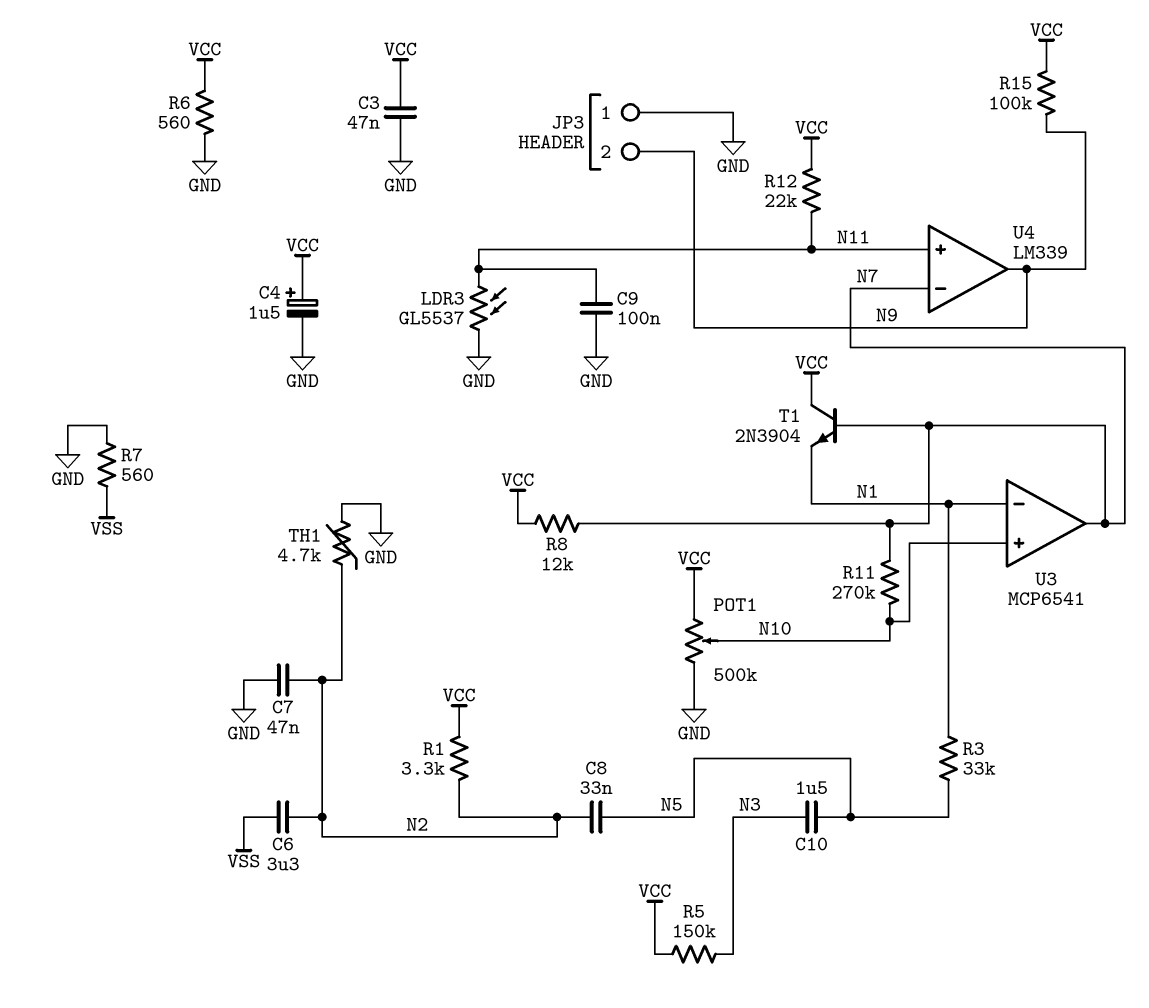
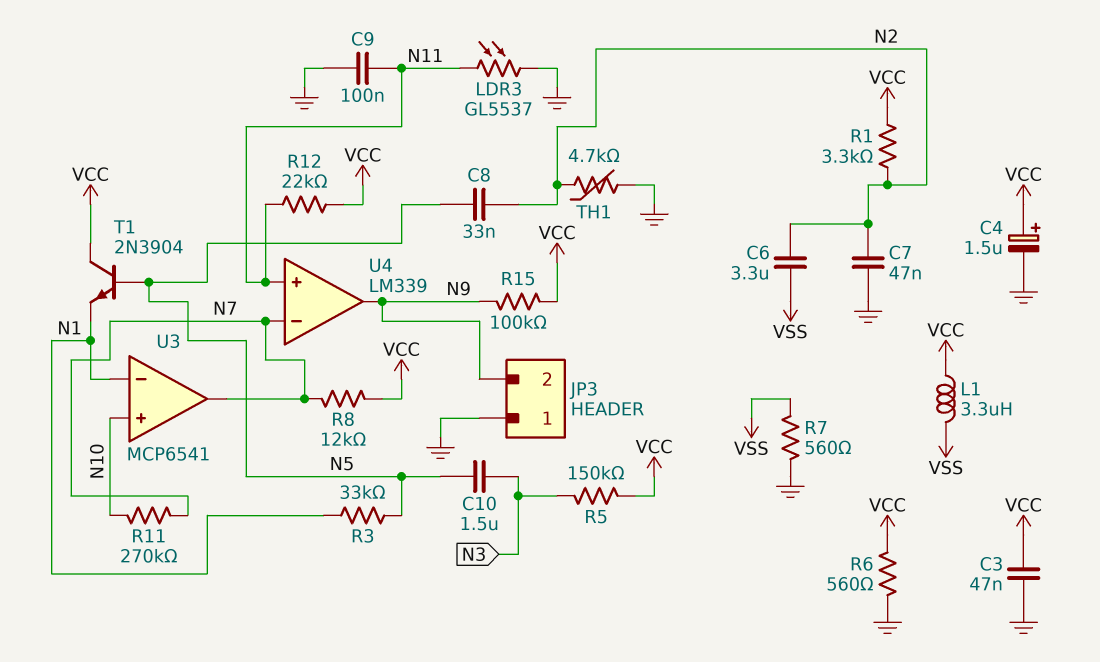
L1: none -> 3.3uH (VCC, VSS)
POT1: 500k (GND, VCC, wiper N10) -> none
T1: NPN 2N3904 (B N7, C VCC, E N1) -> NPN 2N3904 (B N5, C VCC, E N1)

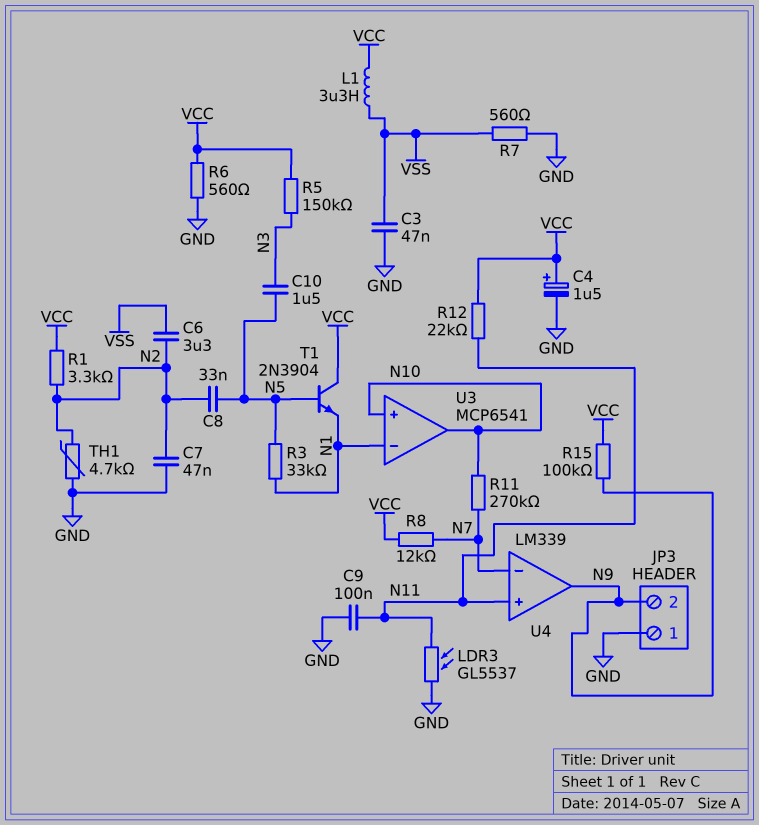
C3: 47nF (GND, VCC) -> 47nF (GND, VSS)
U3 pin out: N7 -> N10

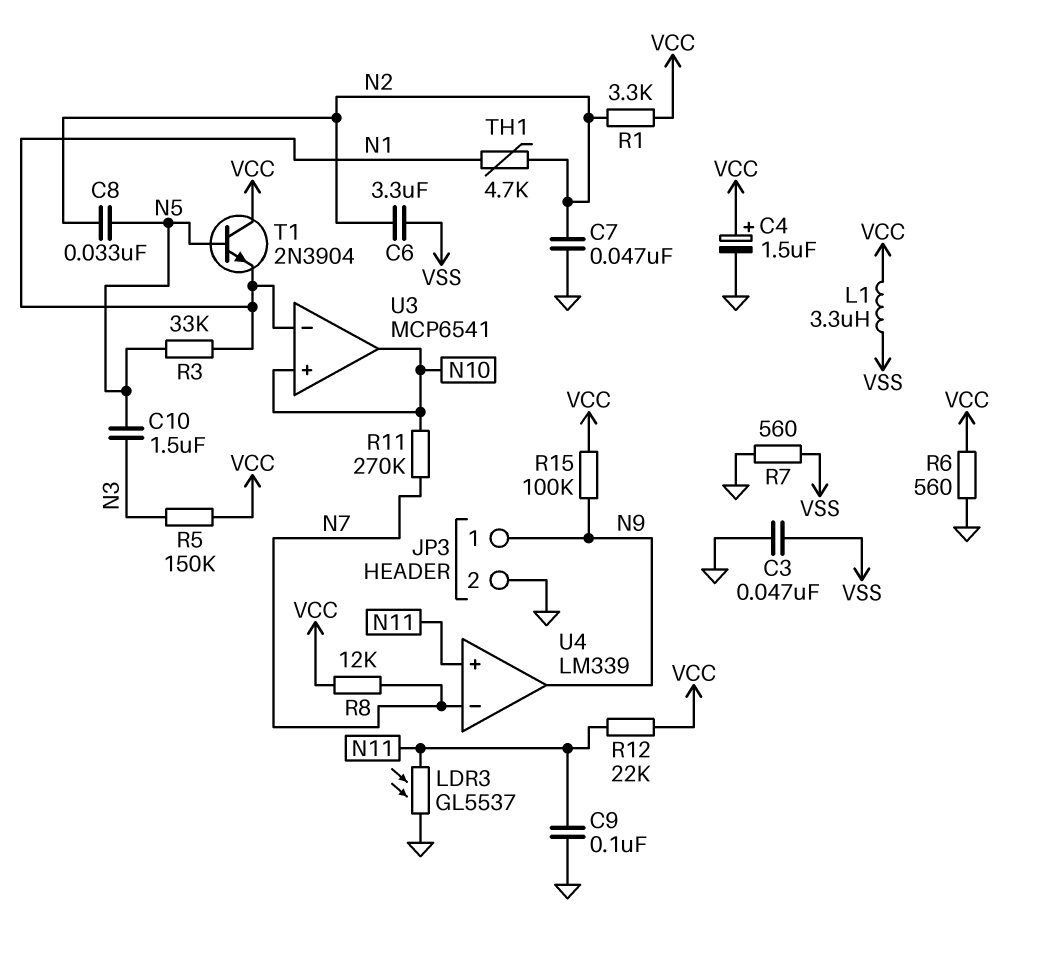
JP3 pin 1: GND -> N9
JP3 pin 2: N9 -> GND
TH1: 4.7k (GND, N2) -> 4.7k (N1, N2)

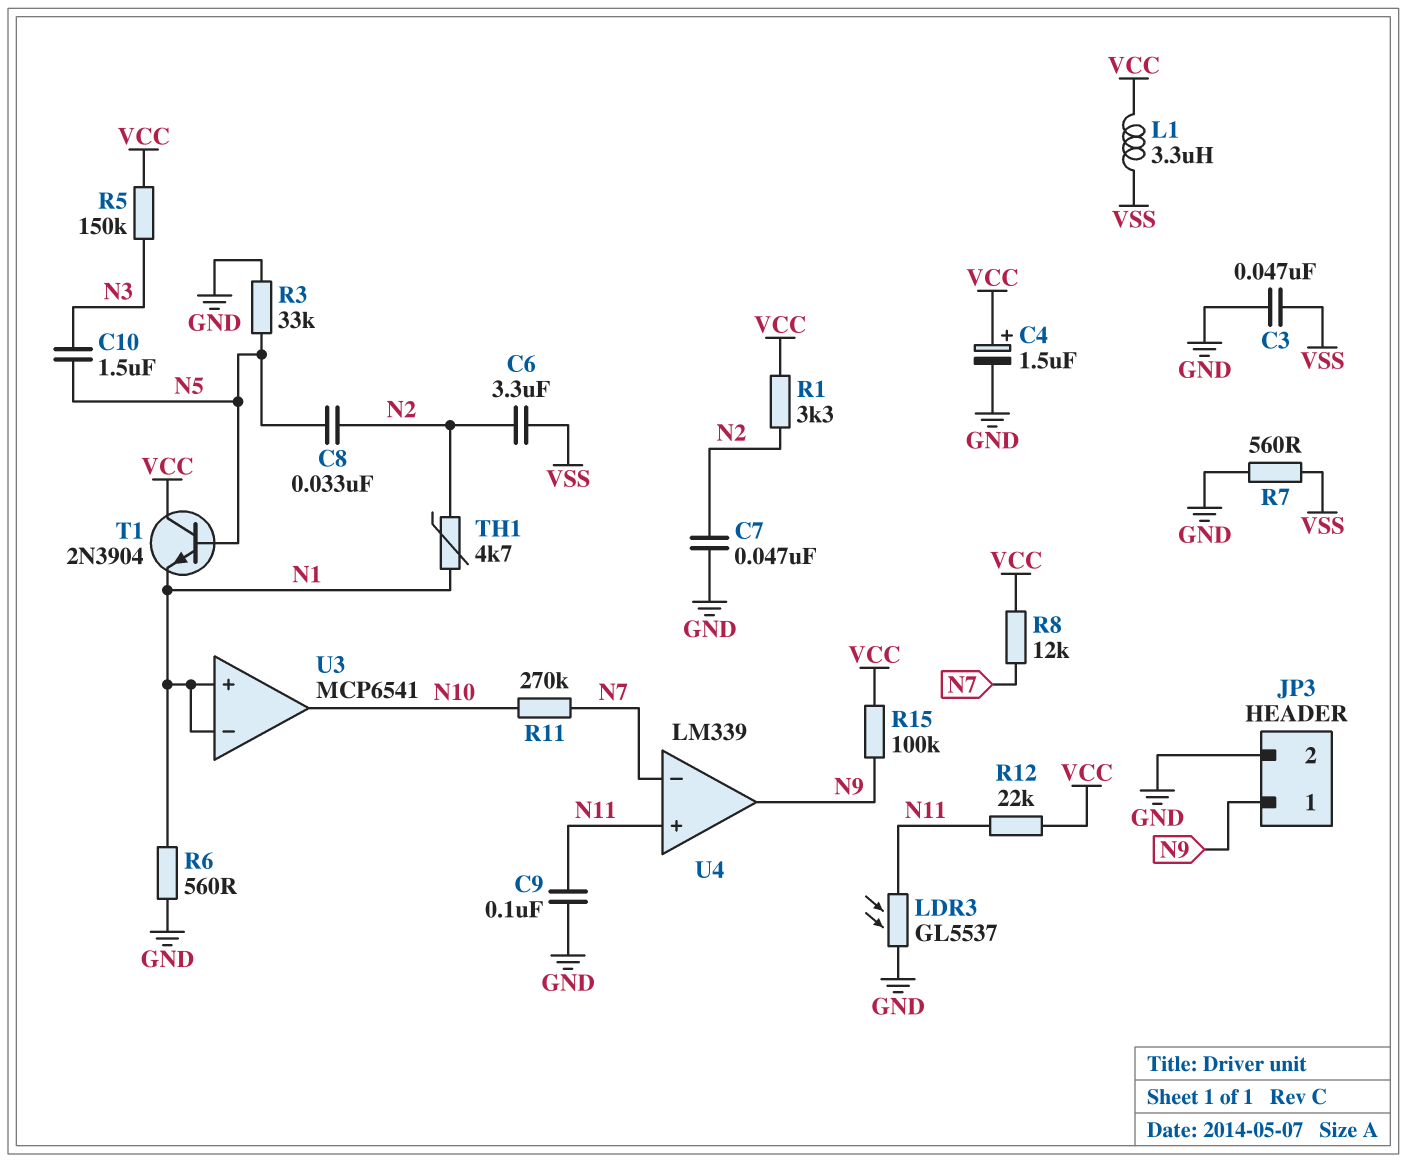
R3: 33k (N1, N5) -> 33k (GND, N5)
R6: 560 (GND, VCC) -> 560 (GND, N1)
U3 pin in+: N10 -> N1

